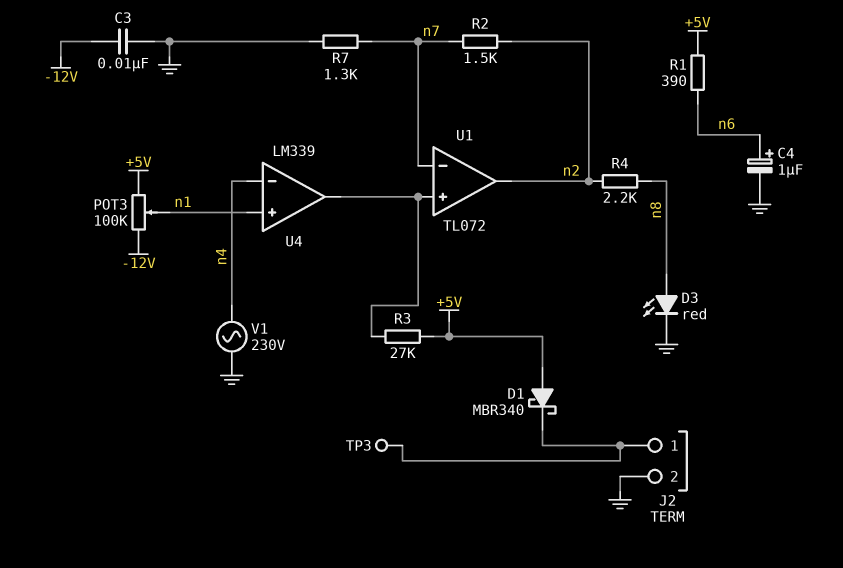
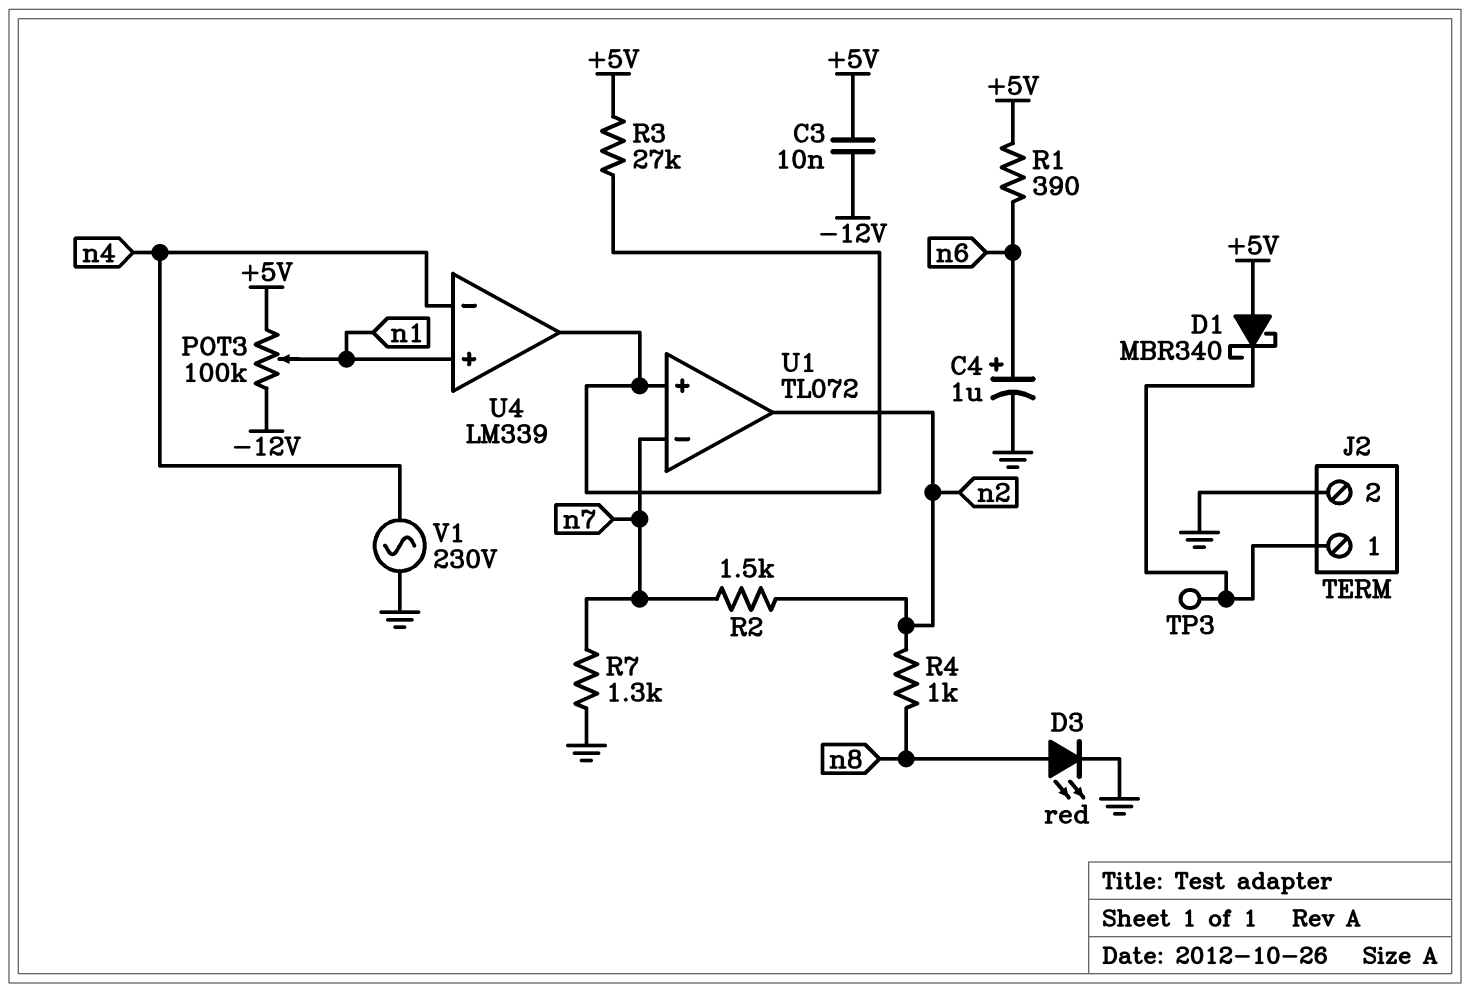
C3: 10nF (-12V, GND) -> 10nF (+5V, -12V)
R4: 2.2k (n2, n8) -> 1k (n2, n8)

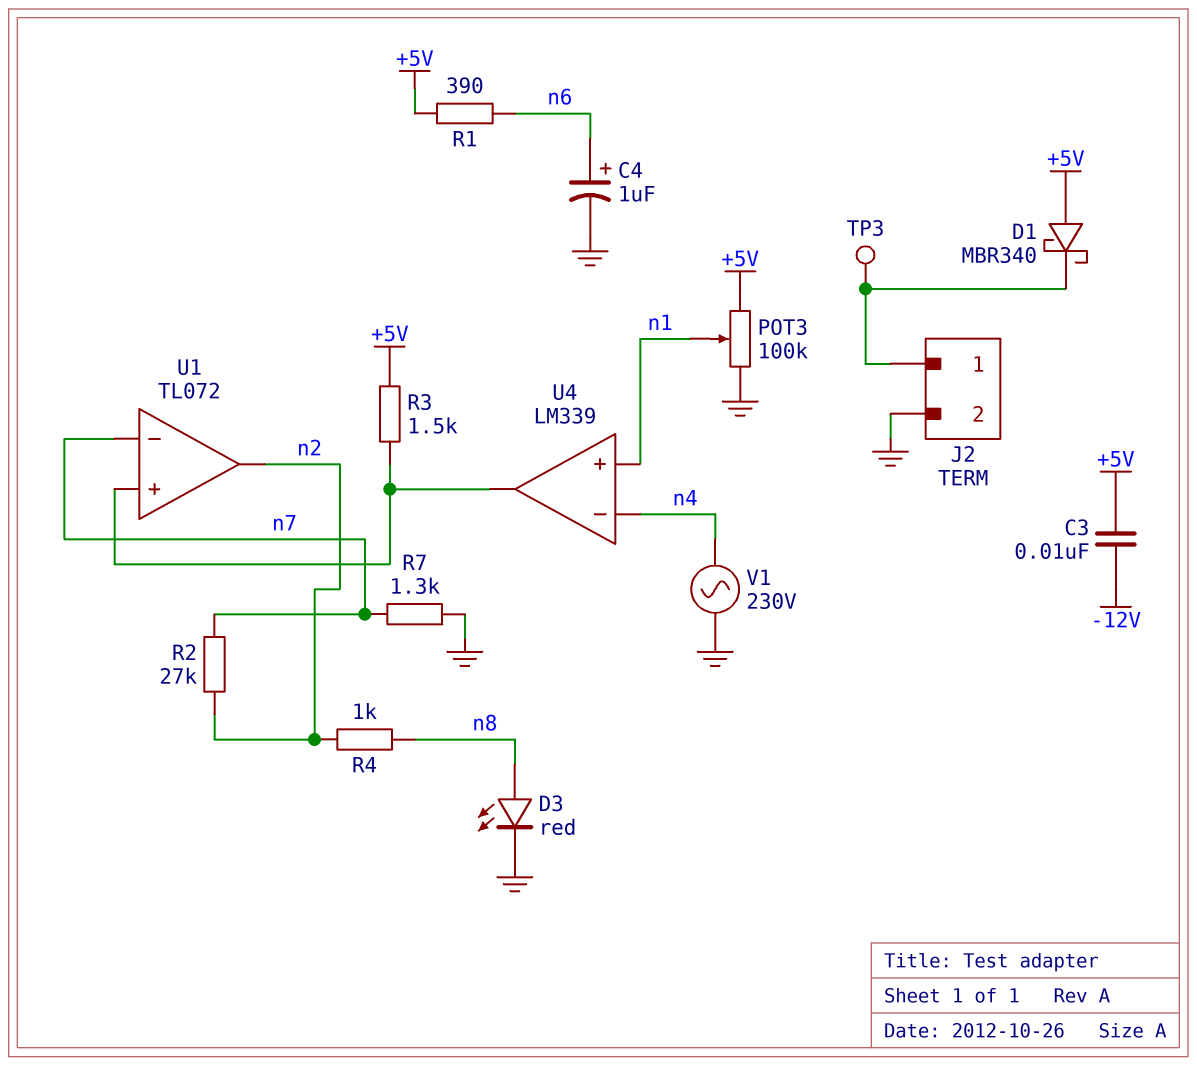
POT3: 100k (+5V, -12V, wiper n1) -> 100k (+5V, GND, wiper n1)
R2: 1.5k (n2, n7) -> 27k (n2, n7)
R3: 27k (+5V, U1/in+) -> 1.5k (+5V, U1/in+)

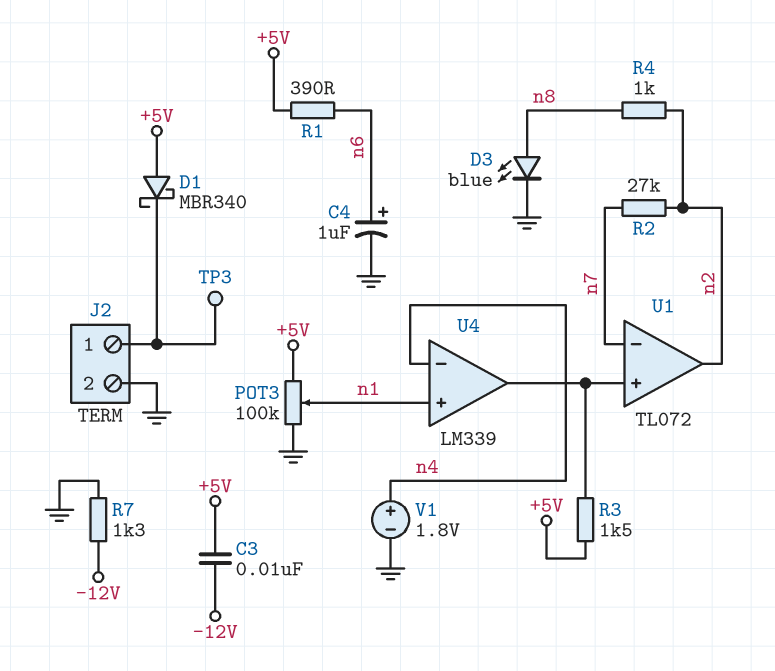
D3: LED red (A n8, K GND) -> LED blue (A n8, K GND)
R7: 1.3k (GND, n7) -> 1.3k (-12V, GND)
V1: AC 230V (GND, n4) -> 1.8V (plus n4, minus GND)

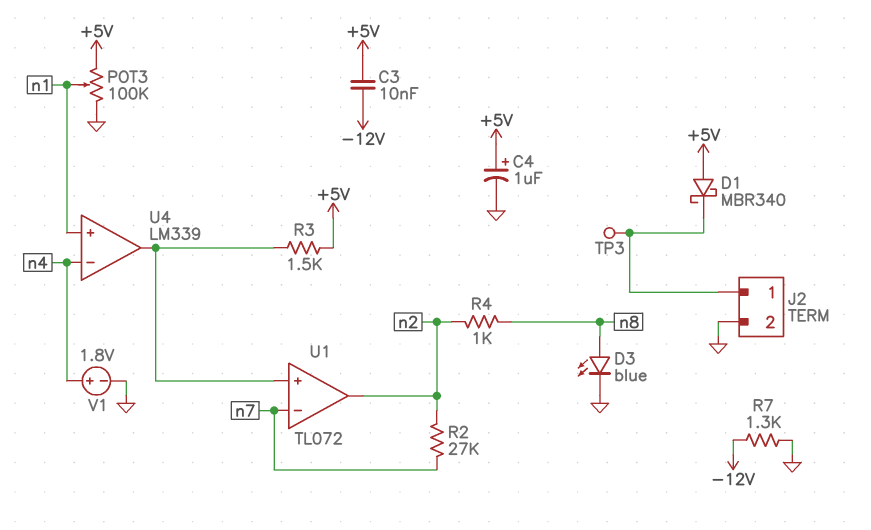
C4: 1uF (plus n6, minus GND) -> 1uF (plus +5V, minus GND)
R1: 390 (+5V, n6) -> none

